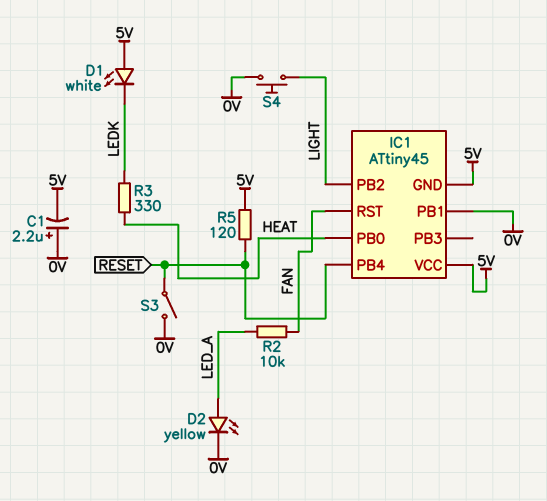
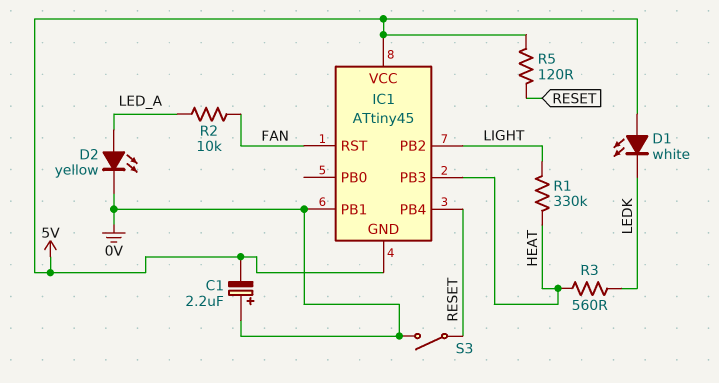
IC1 pin PB0: HEAT -> none
IC1 pin PB3: none -> HEAT
R1: none -> 330k (HEAT, LIGHT)
R3: 330 (HEAT, LEDK) -> 560 (HEAT, LEDK)
S4: button (0V, LIGHT) -> none

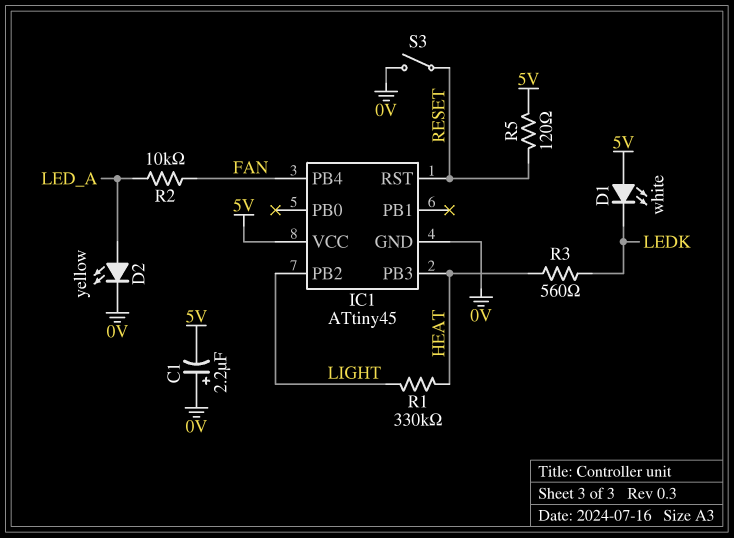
IC1 pin GND: 5V -> 0V
IC1 pin PB1: 0V -> none
IC1 pin PB4: RESET -> FAN
IC1 pin RST: FAN -> RESET

